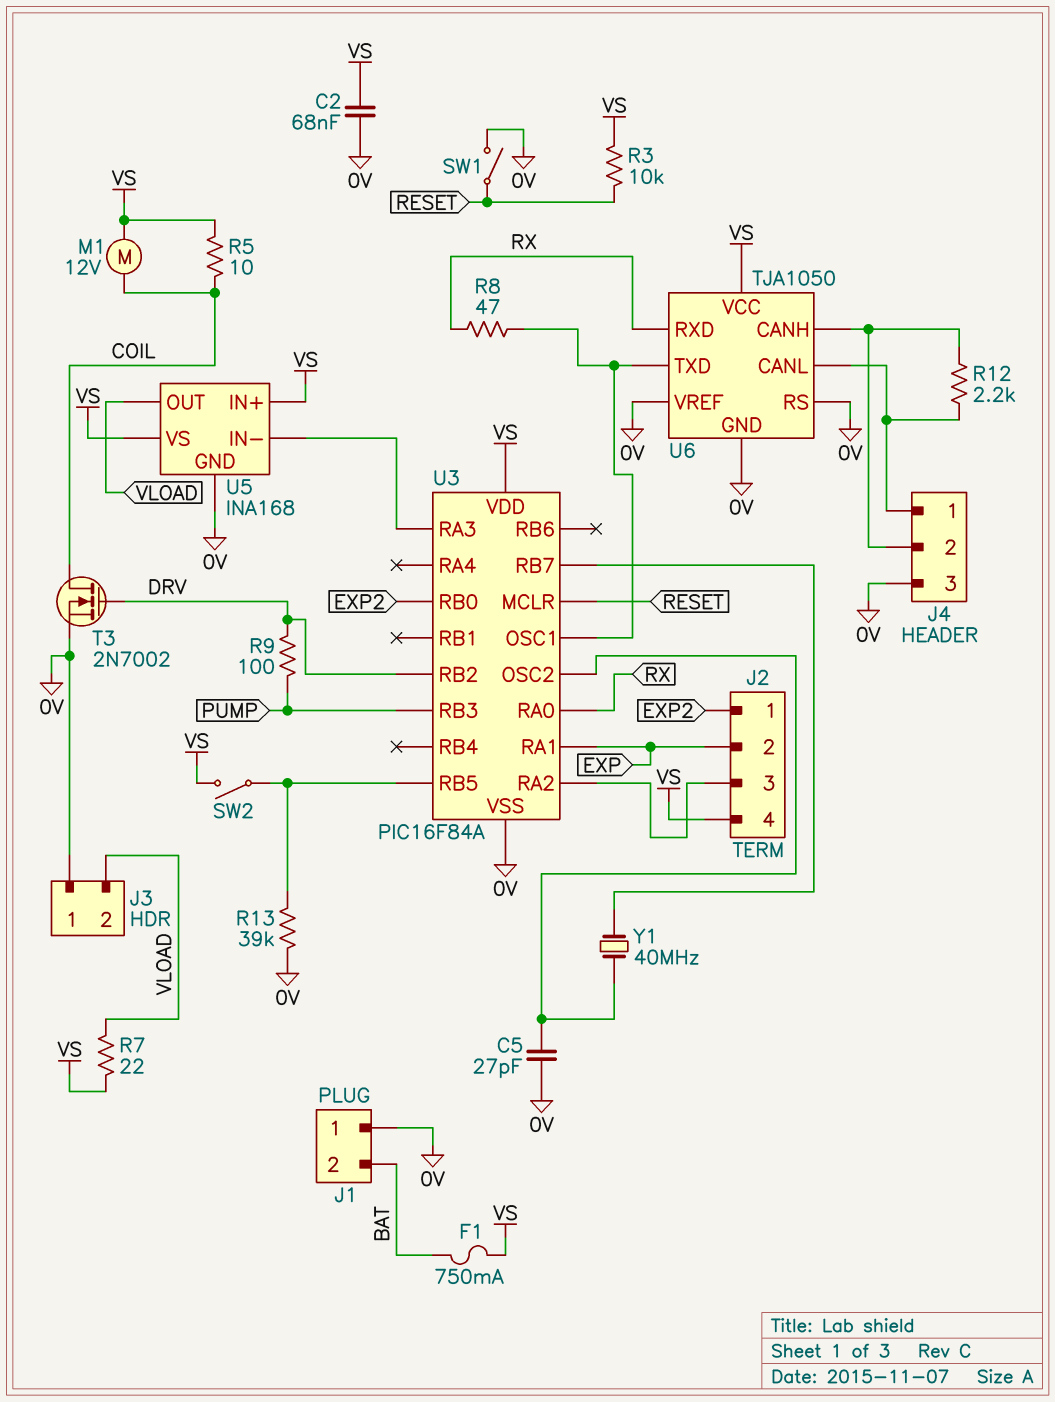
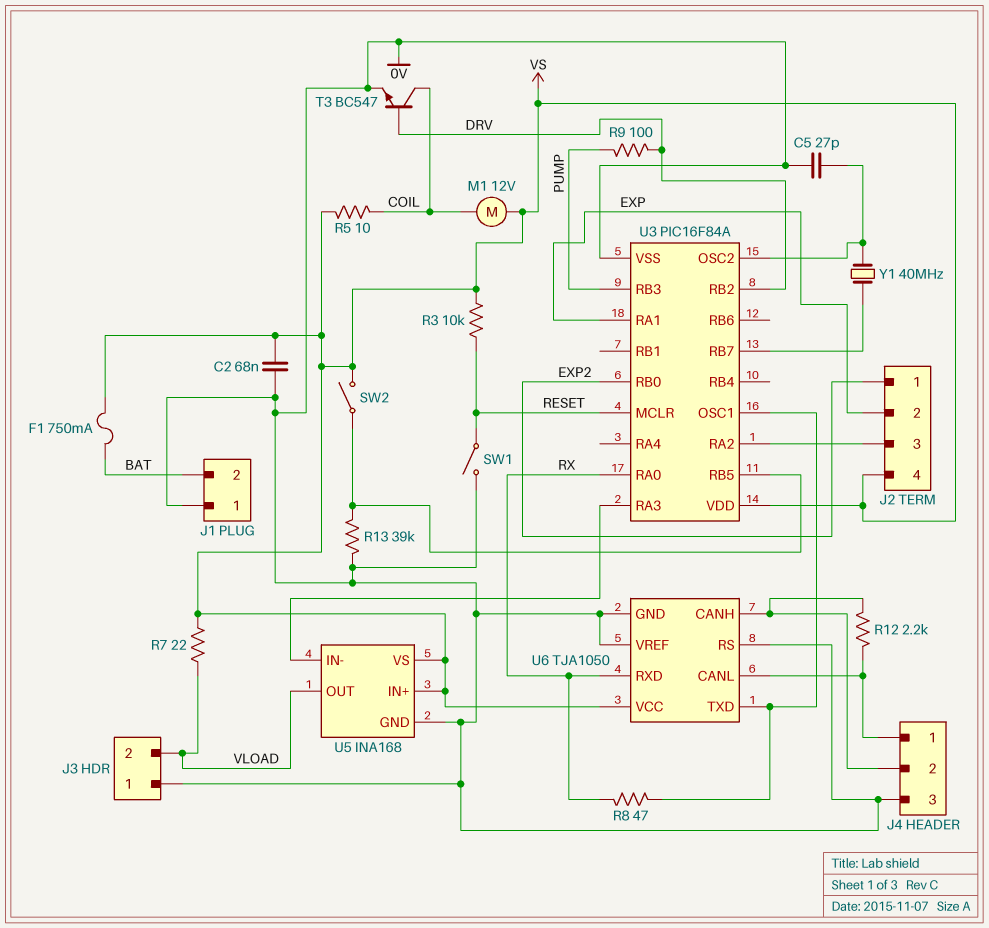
T3: NMOS 2N7002 (G DRV, D COIL, S 0V) -> NPN BC547 (B DRV, C COIL, E 0V)

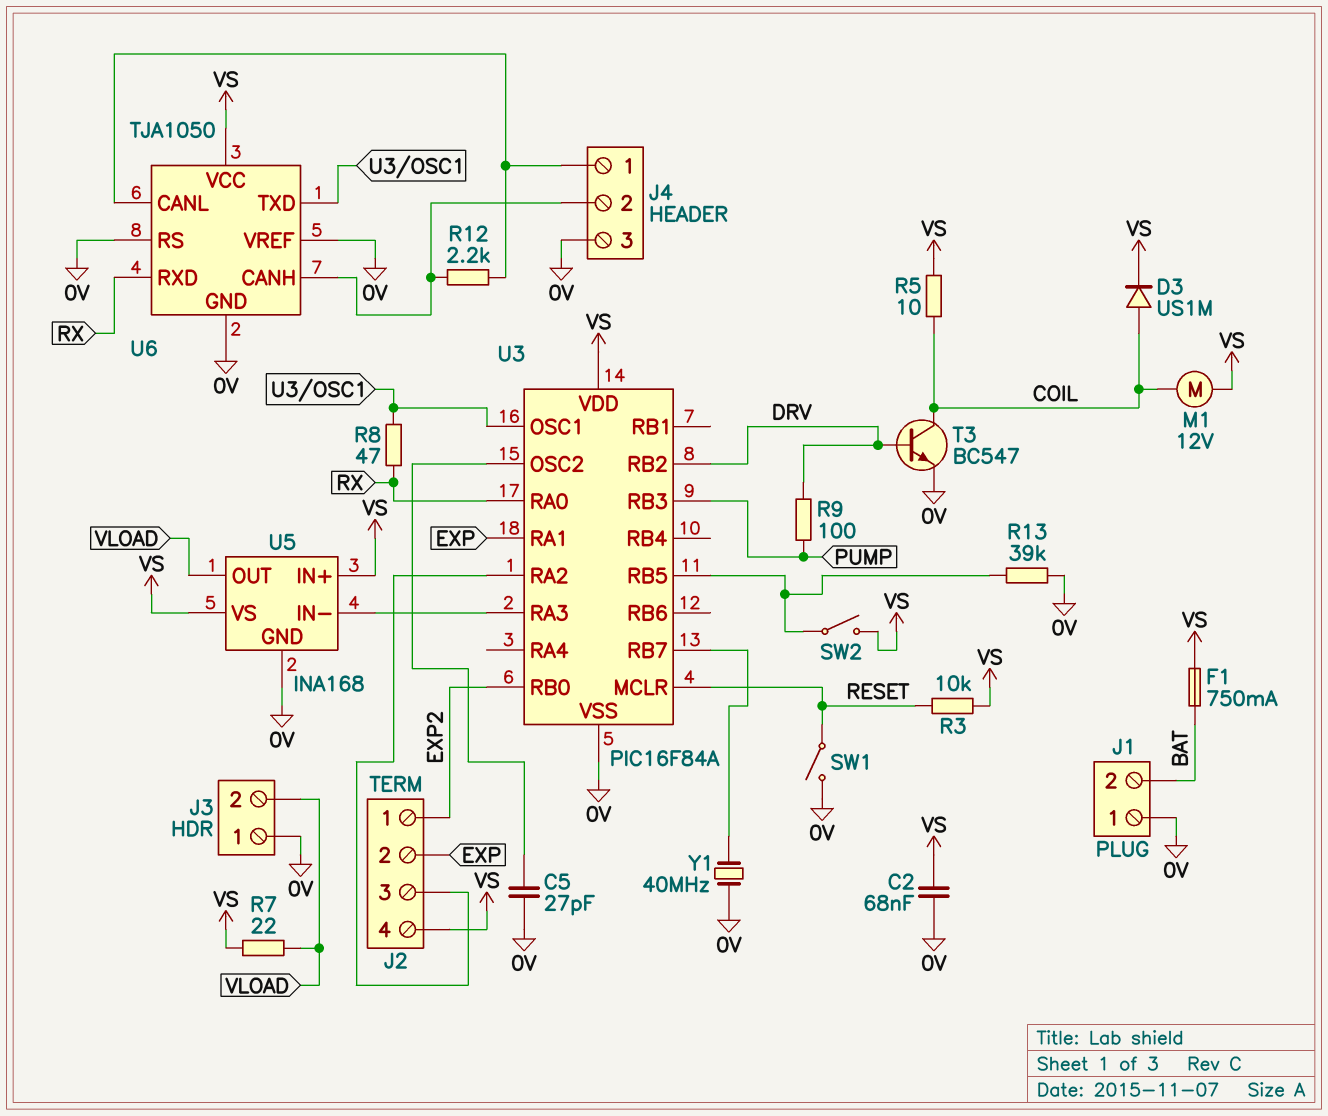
D3: none -> diode US1M (A COIL, K VS)
Y1: 40MHz (U3/OSC2, U3/RB7) -> 40MHz (0V, U3/RB7)

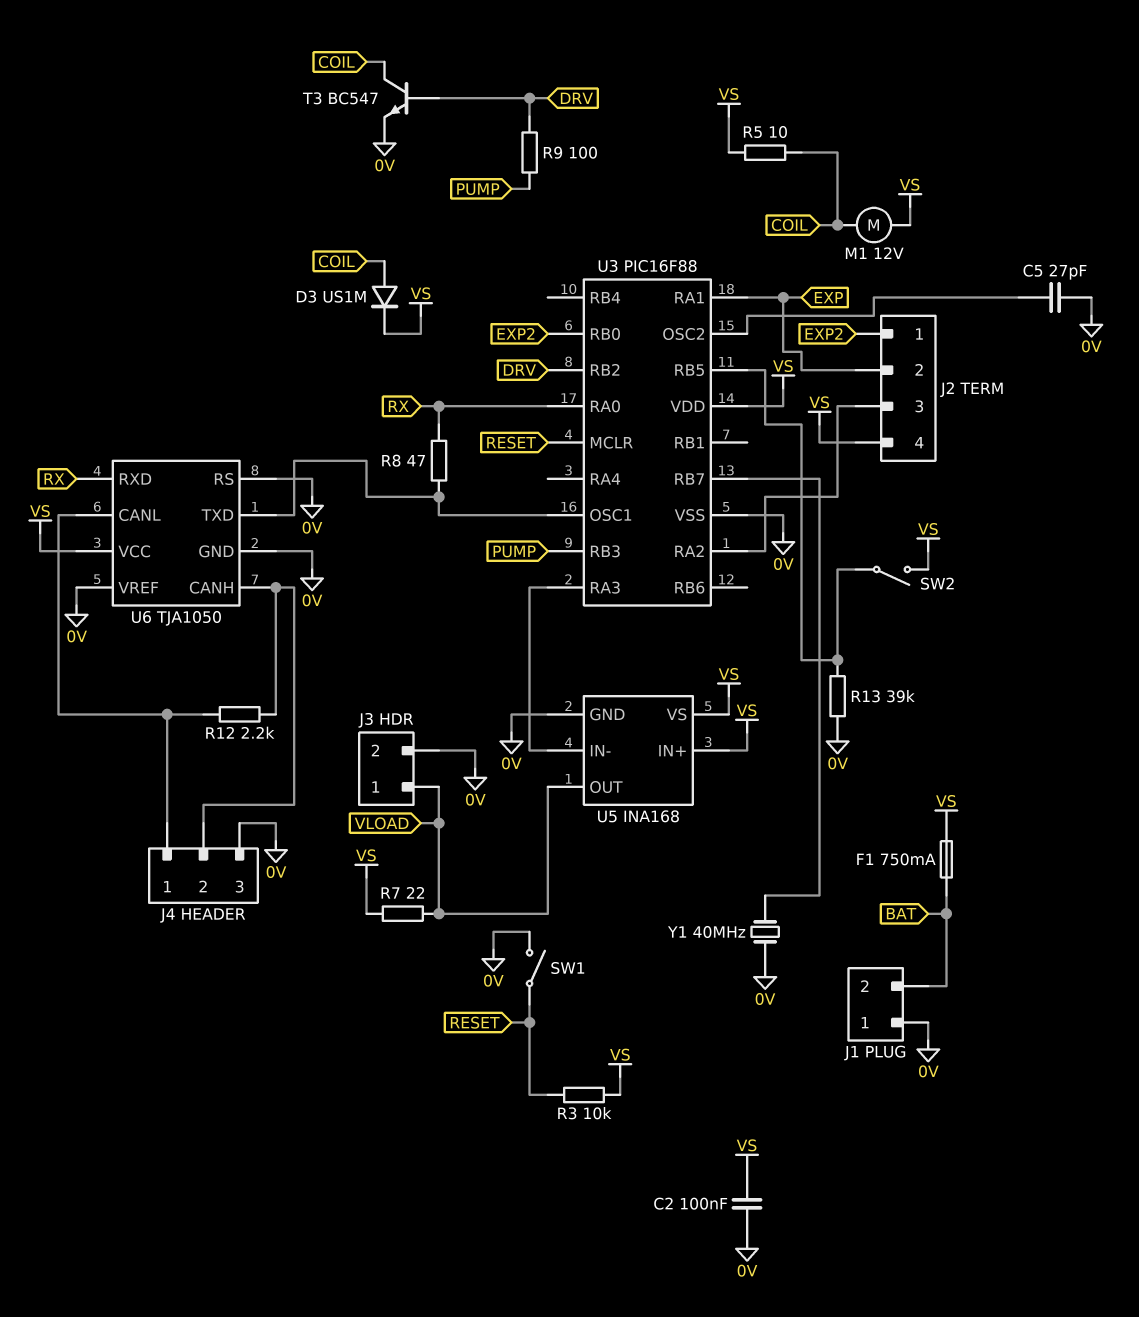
C2: 68nF (0V, VS) -> 100nF (0V, VS)
J3 pin 1: 0V -> VLOAD
J3 pin 2: VLOAD -> 0V
U3: PIC16F84A -> PIC16F88

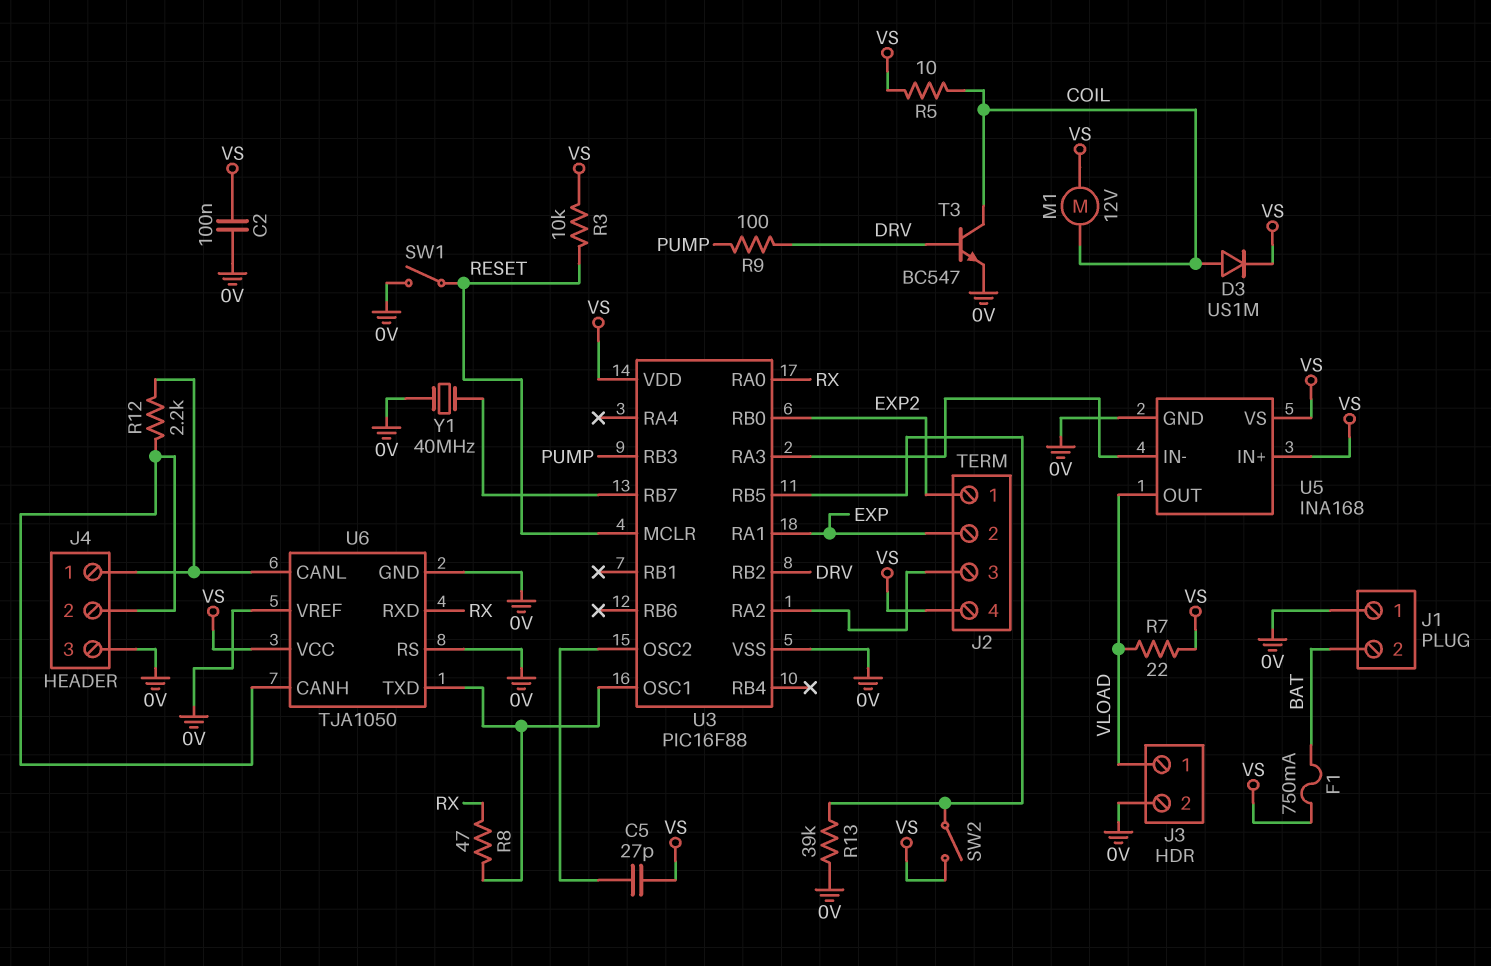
C5: 27pF (0V, U3/OSC2) -> 27pF (U3/OSC2, VS)

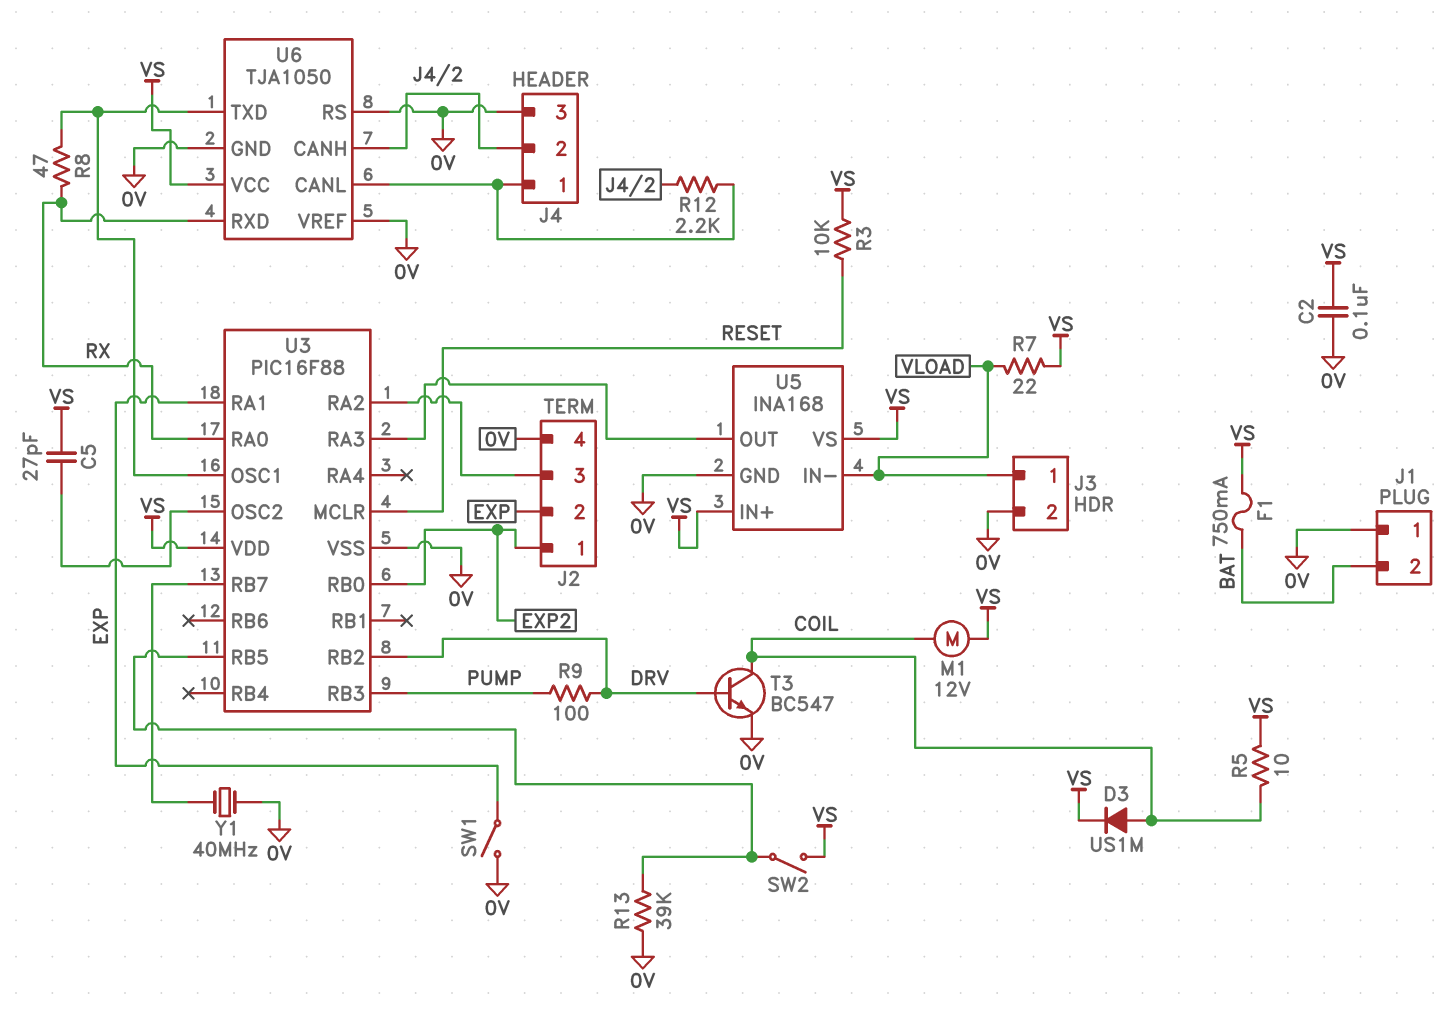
J2 pin 4: VS -> 0V
SW1: switch (0V, RESET) -> switch (0V, EXP)
U5 pin IN-: U3/RA3 -> VLOAD
U5 pin OUT: VLOAD -> U3/RA3

